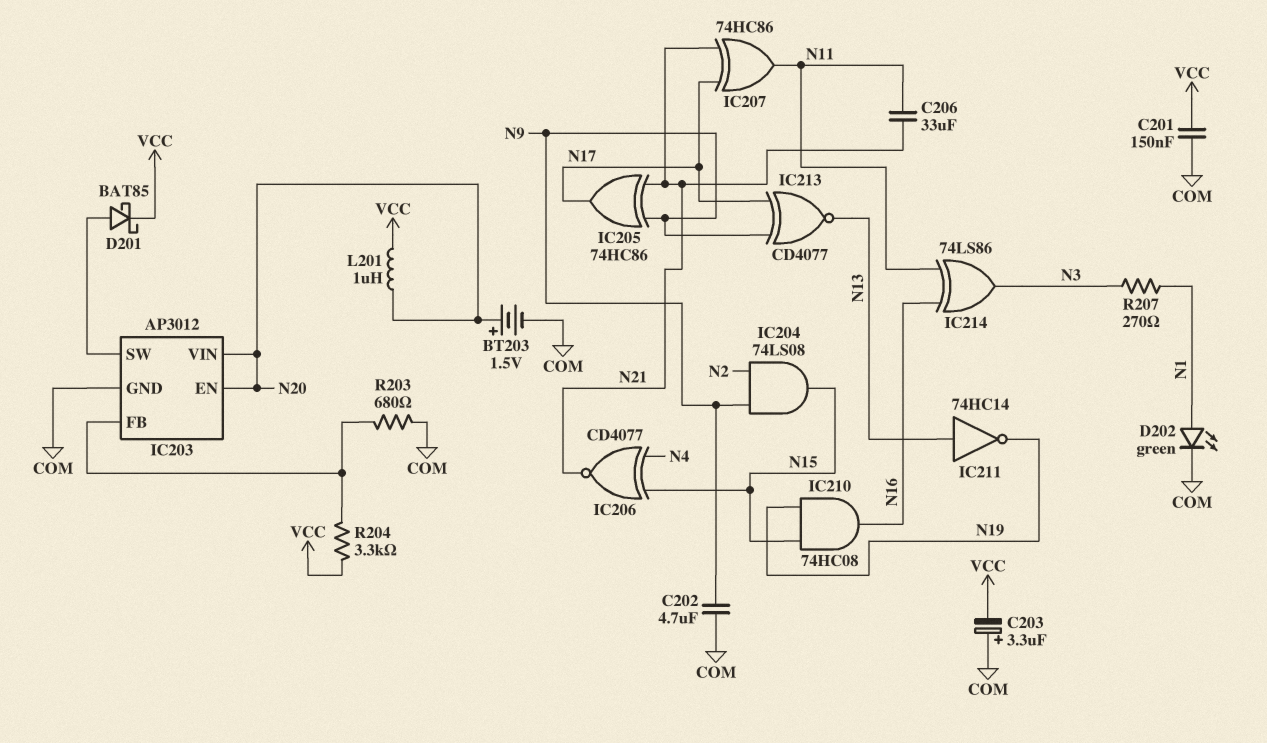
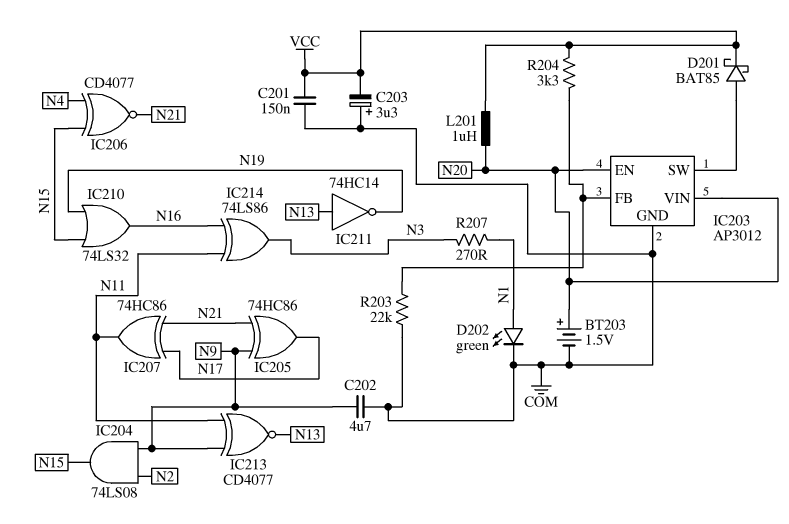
C206: 33uF (N11, N21) -> none
IC210: AND 74HC08 (in N15, in N19, out N16) -> OR 74LS32 (in N15, in N19, out N16)
IC213: XNOR CD4077 (in N9, in N17, out N13) -> XNOR CD4077 (in N9, in N11, out N13)
R203: 680 (COM, IC203/FB) -> 22k (COM, IC203/FB)

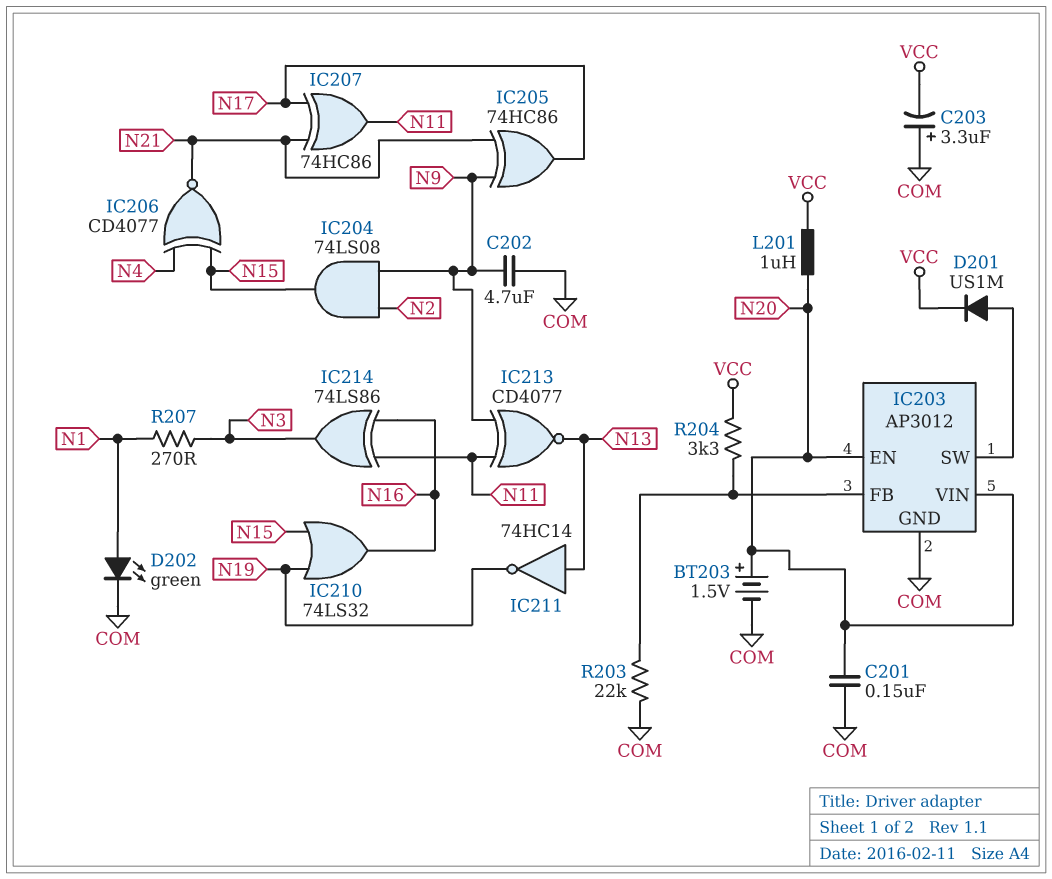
C201: 150nF (COM, VCC) -> 150nF (COM, N20)
D201: schottky BAT85 (A IC203/SW, K VCC) -> diode US1M (A IC203/SW, K VCC)

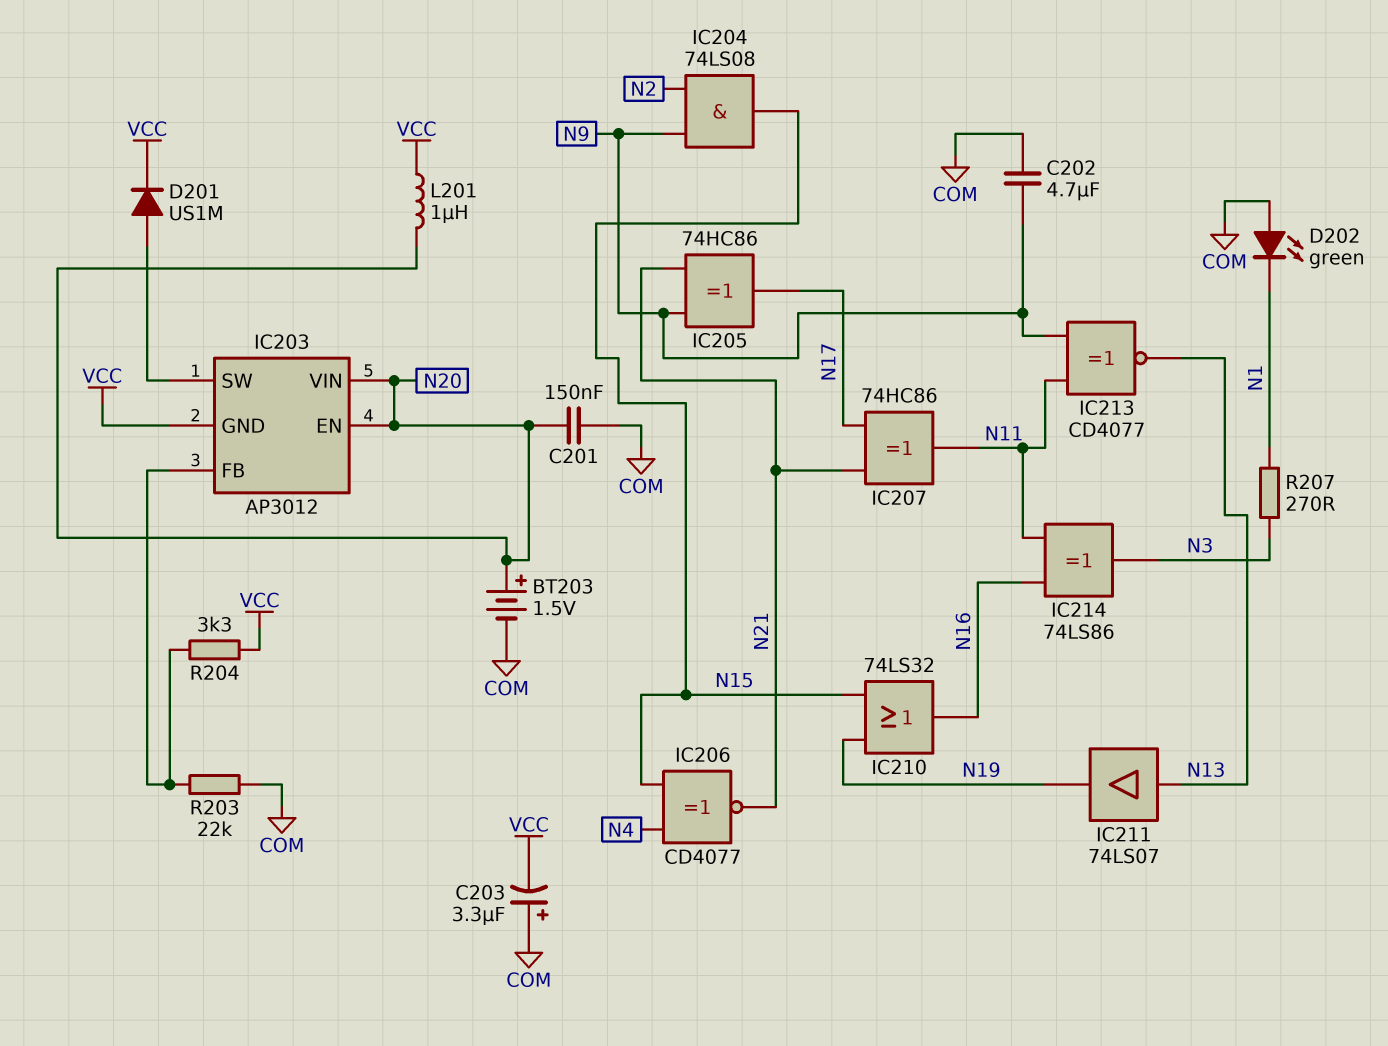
D202: LED green (A N1, K COM) -> LED green (A COM, K N1)
IC203 pin GND: COM -> VCC
IC211: NOT 74HC14 (in N13, out N19) -> buffer 74LS07 (in N13, out N19)

